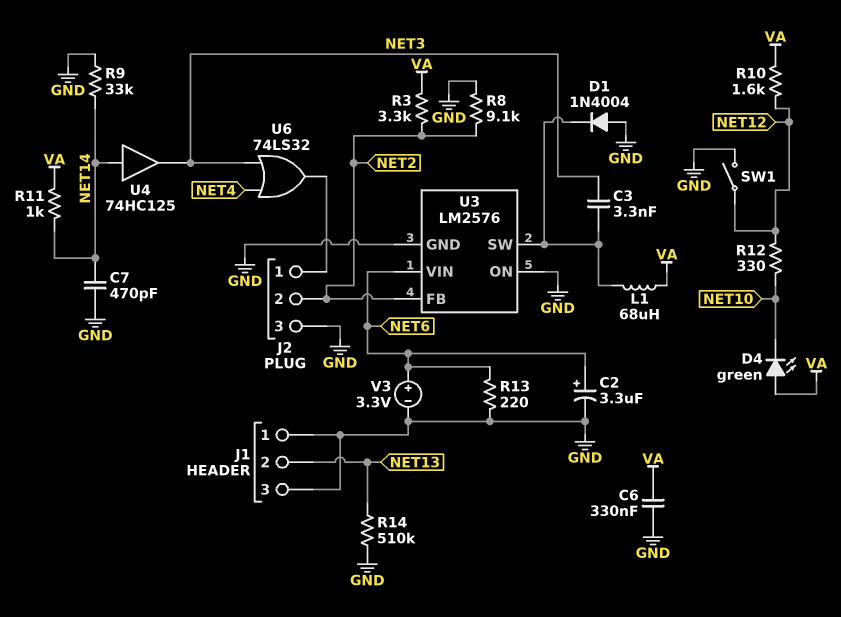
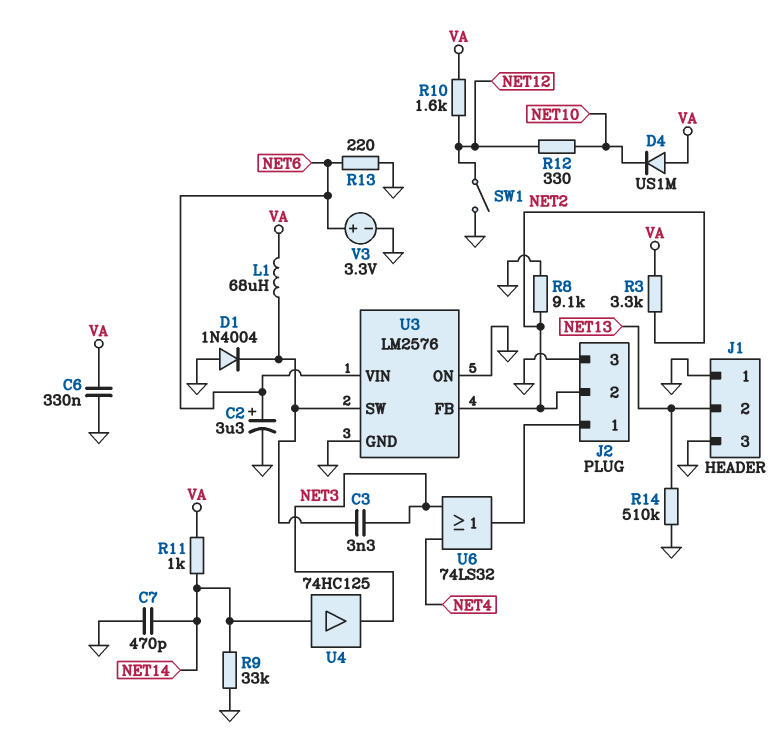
D4: LED green (A VA, K NET10) -> diode US1M (A VA, K NET10)

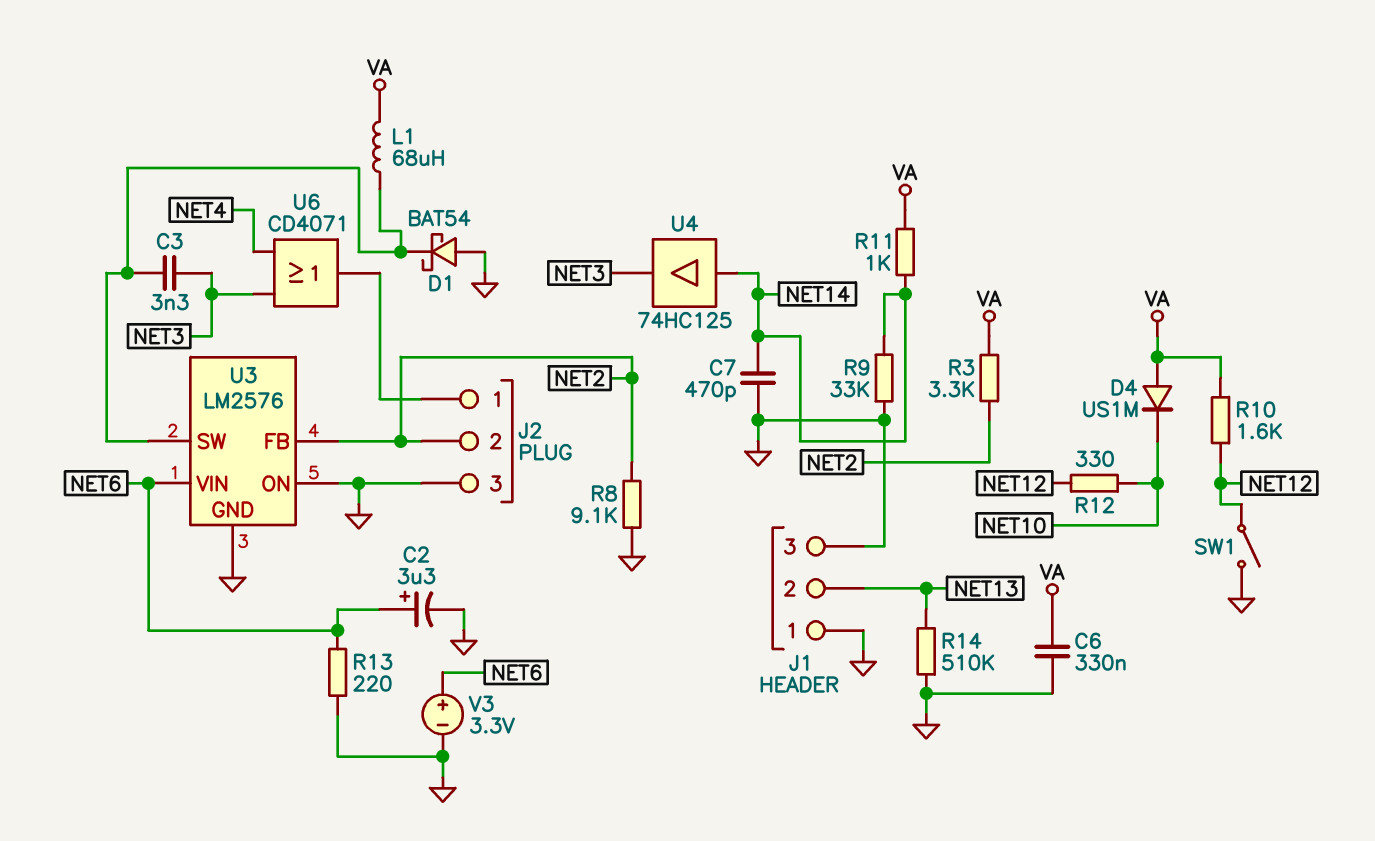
D1: diode 1N4004 (A GND, K U3/SW) -> schottky BAT54 (A GND, K U3/SW)
U6: OR 74LS32 (in NET3, in NET4, out J2/1) -> OR CD4071 (in NET3, in NET4, out J2/1)

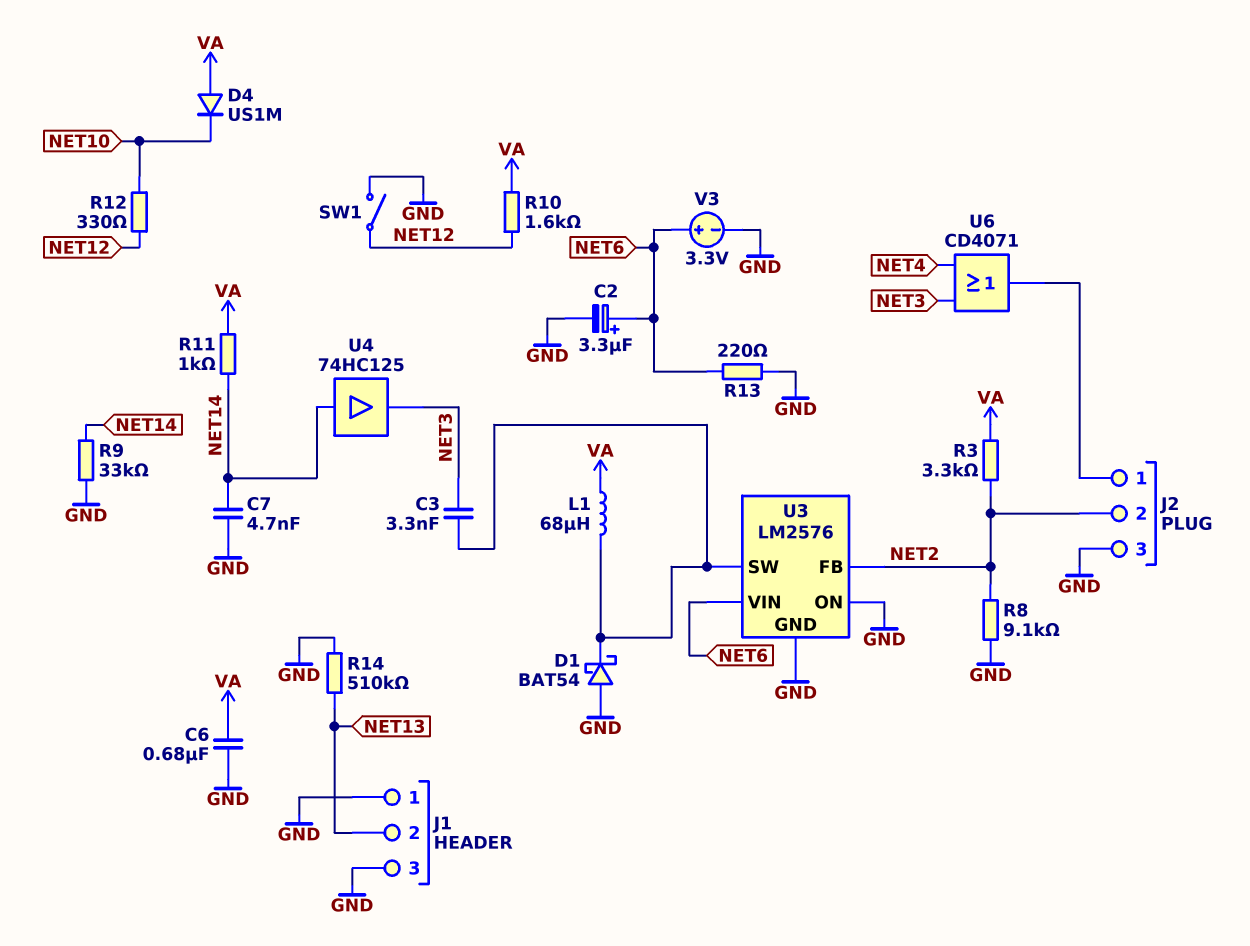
C6: 330nF (GND, VA) -> 680nF (GND, VA)
C7: 470pF (GND, NET14) -> 4.7nF (GND, NET14)

